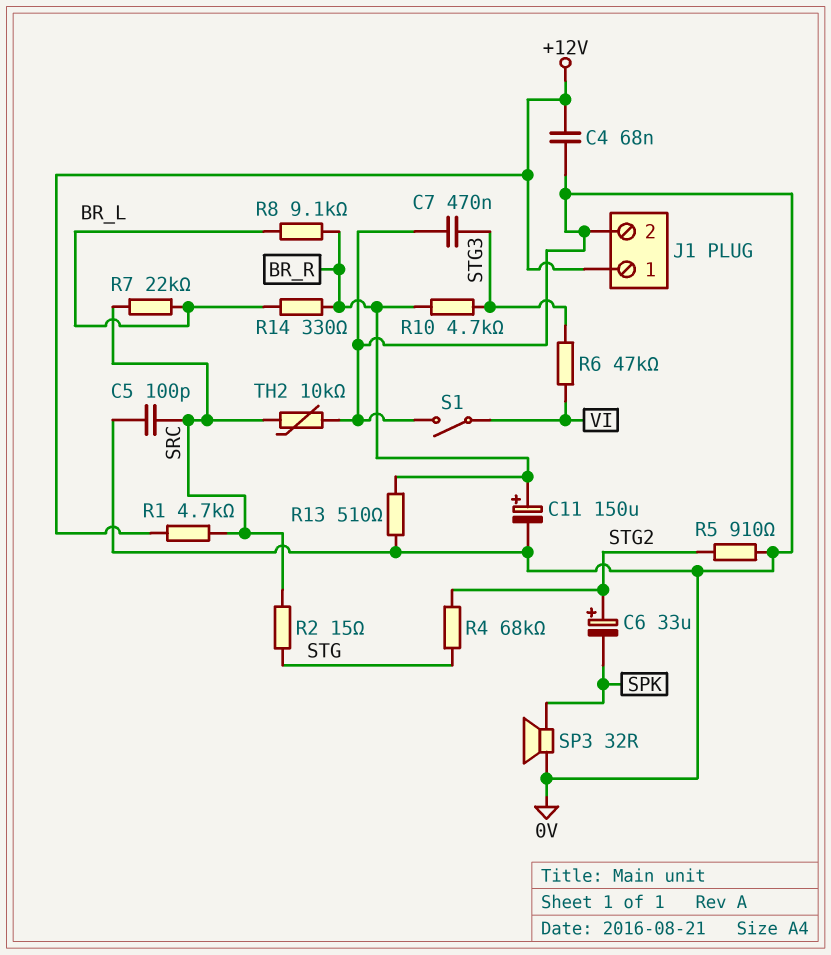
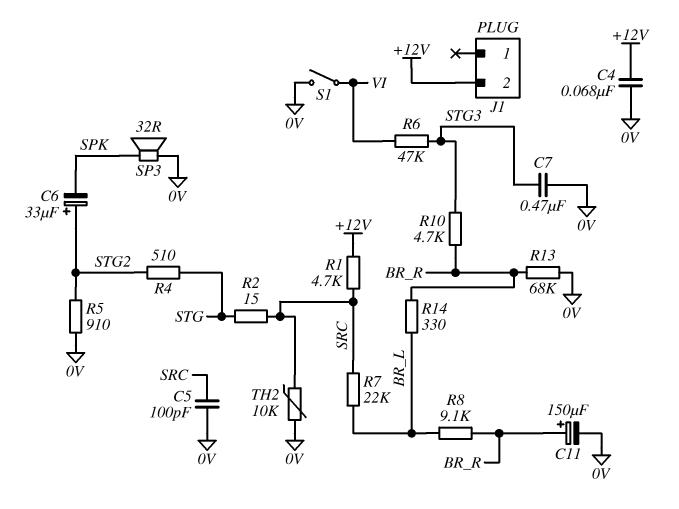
J1 pin 1: +12V -> none
J1 pin 2: 0V -> +12V
R4: 68k (STG, STG2) -> 510 (STG, STG2)
R13: 510 (0V, BR_R) -> 68k (0V, BR_R)

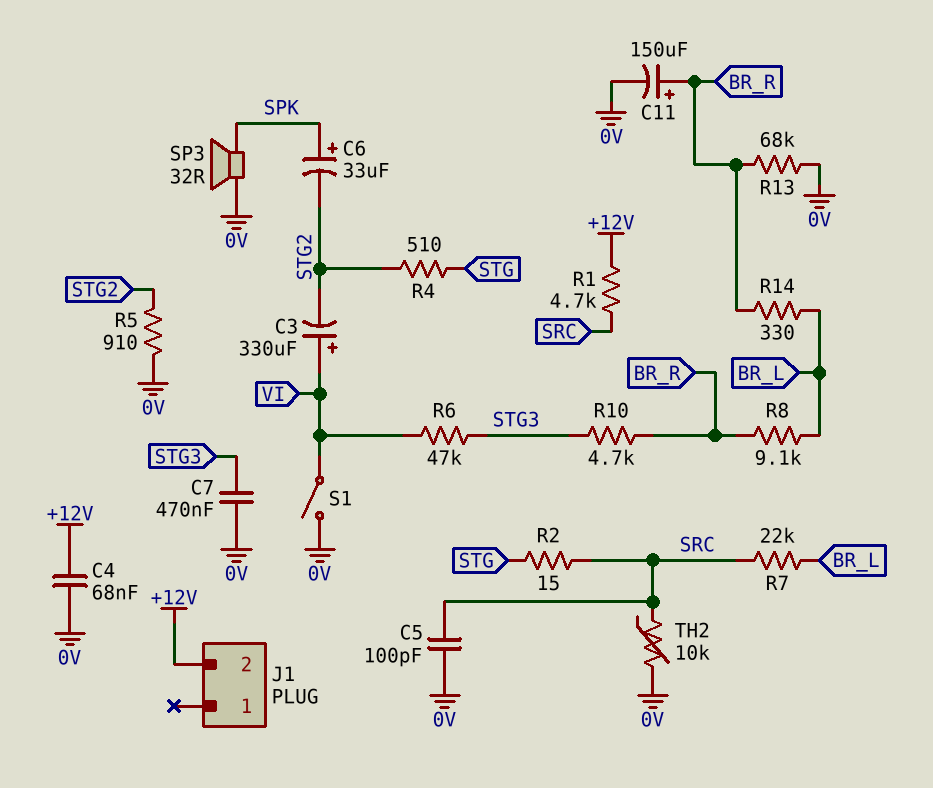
C3: none -> 330uF (plus VI, minus STG2)
C6: 33uF (plus STG2, minus SPK) -> 33uF (plus SPK, minus STG2)

